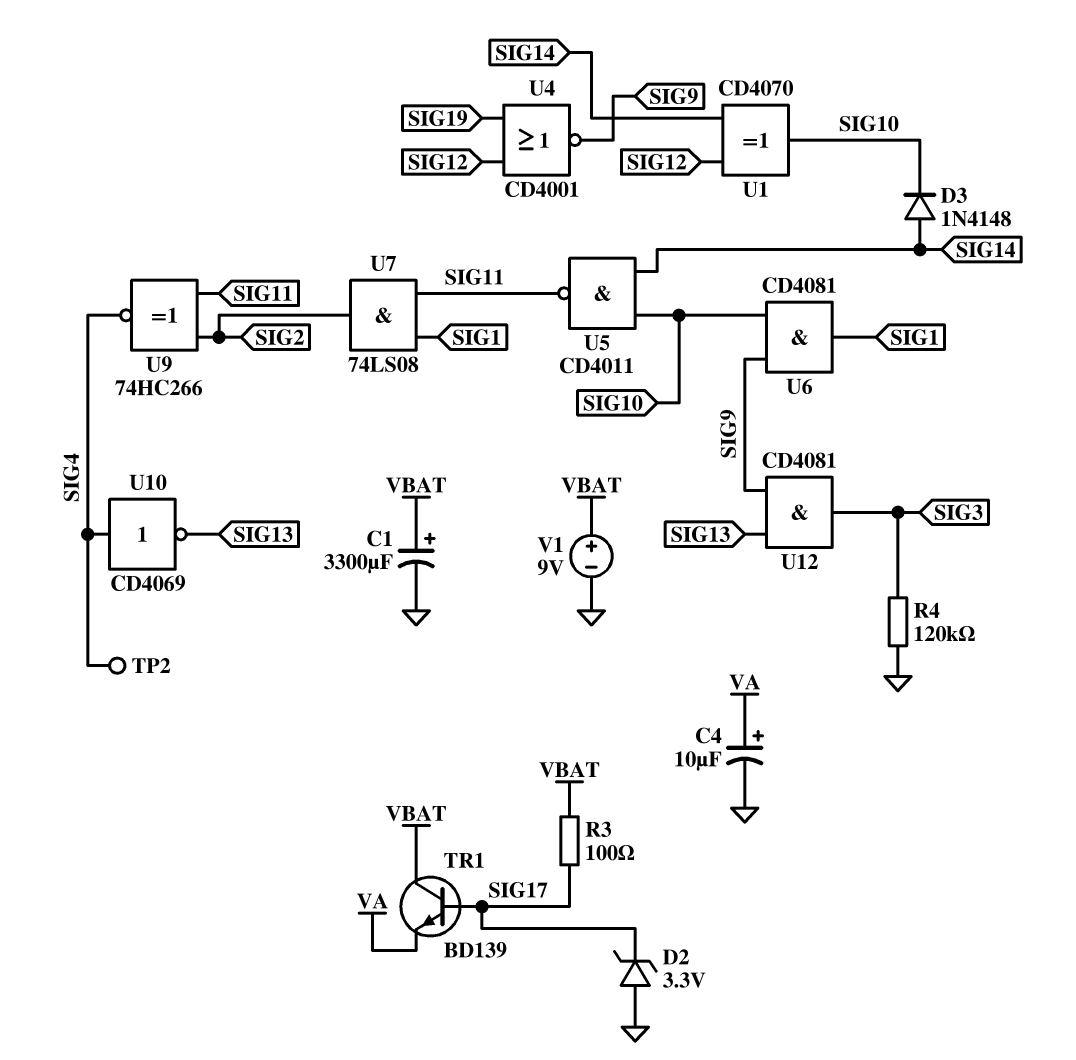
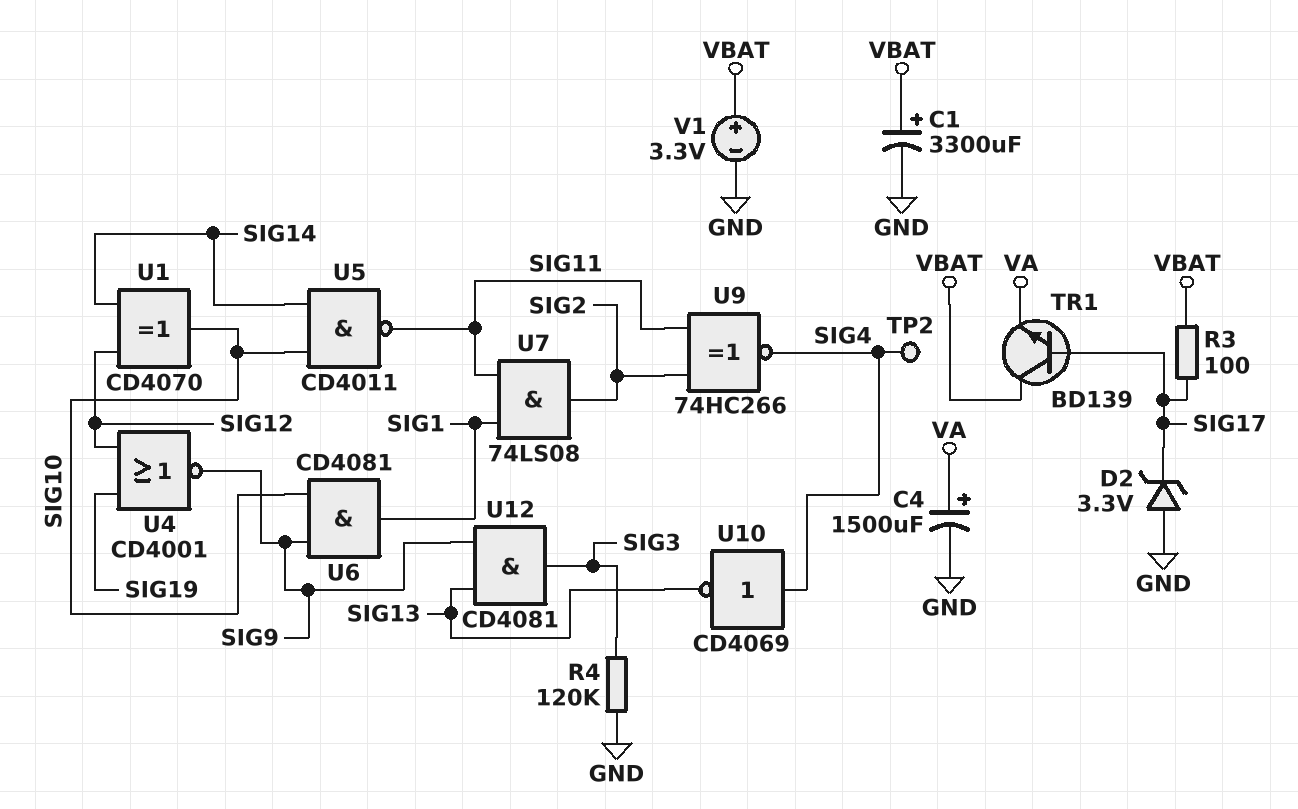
C4: 10uF (plus VA, minus GND) -> 1500uF (plus VA, minus GND)
D3: diode 1N4148 (A SIG14, K SIG10) -> none
V1: 9V (plus VBAT, minus GND) -> 3.3V (plus VBAT, minus GND)

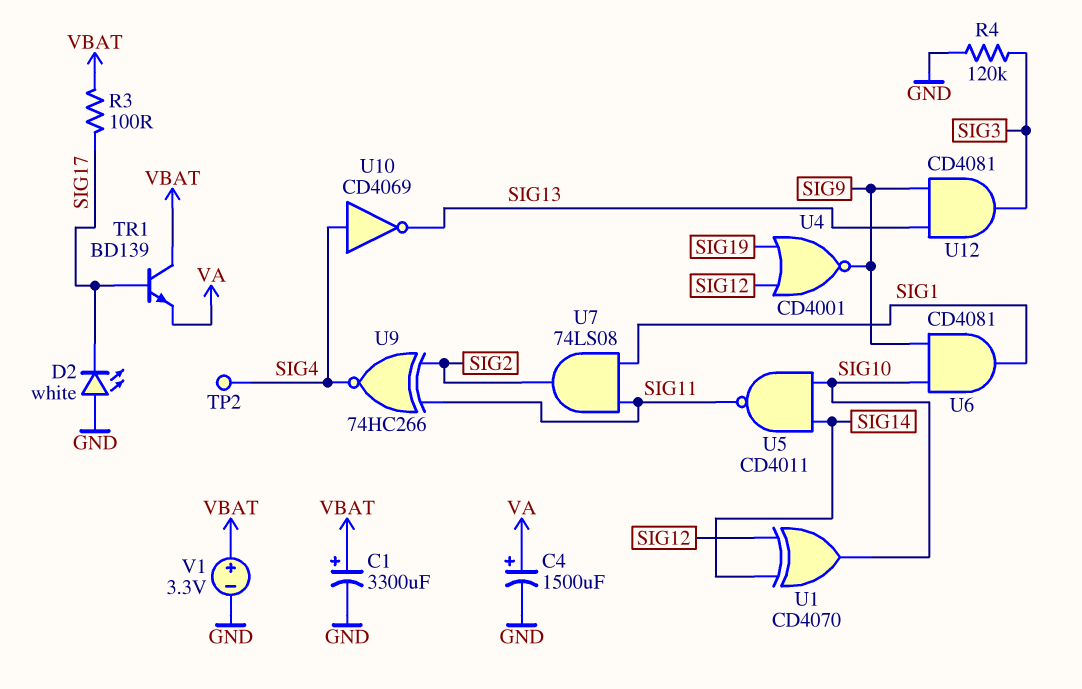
D2: zener 3.3V (A GND, K SIG17) -> LED white (A GND, K SIG17)

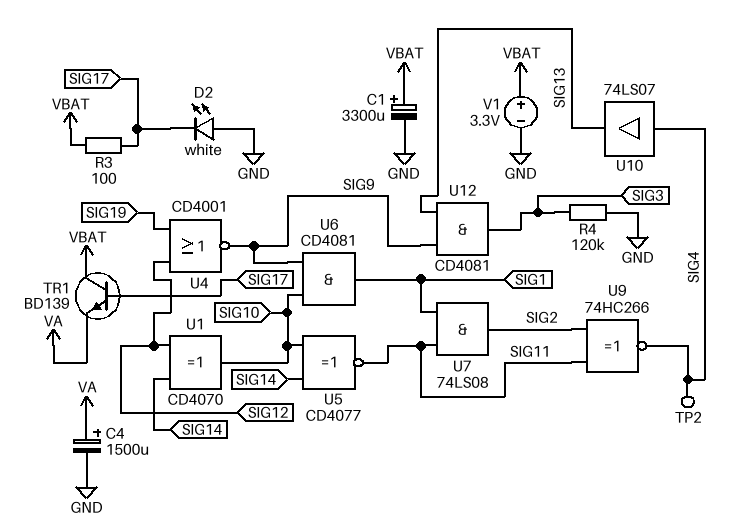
U5: NAND CD4011 (in SIG10, in SIG14, out SIG11) -> XNOR CD4077 (in SIG10, in SIG14, out SIG11)
U10: NOT CD4069 (in SIG4, out SIG13) -> buffer 74LS07 (in SIG4, out SIG13)

